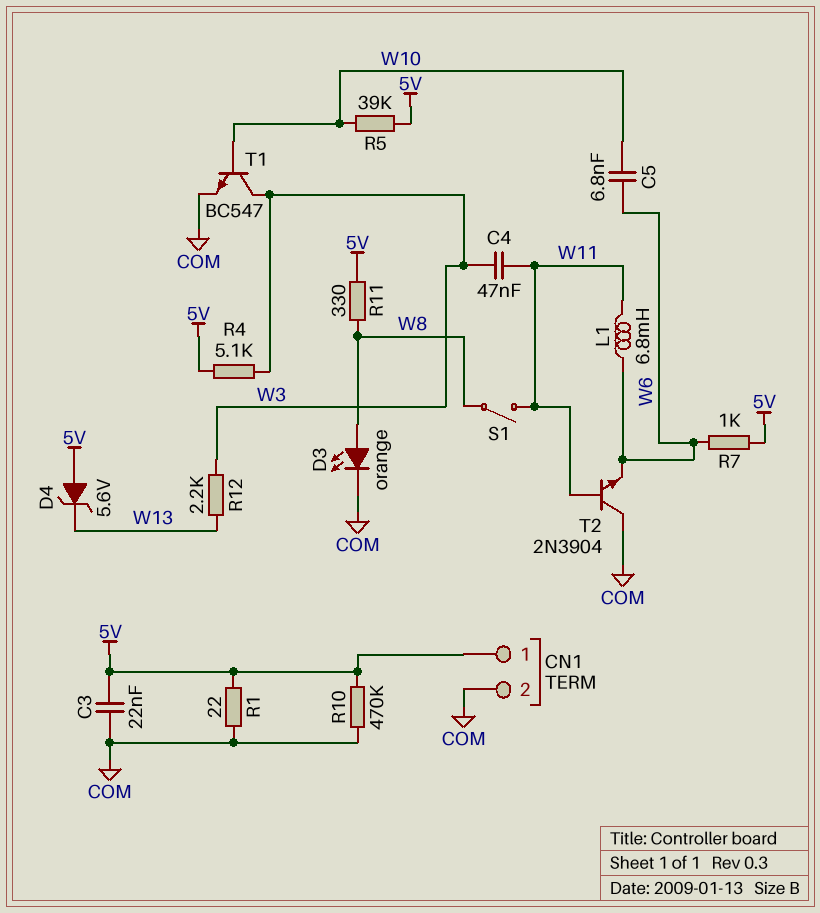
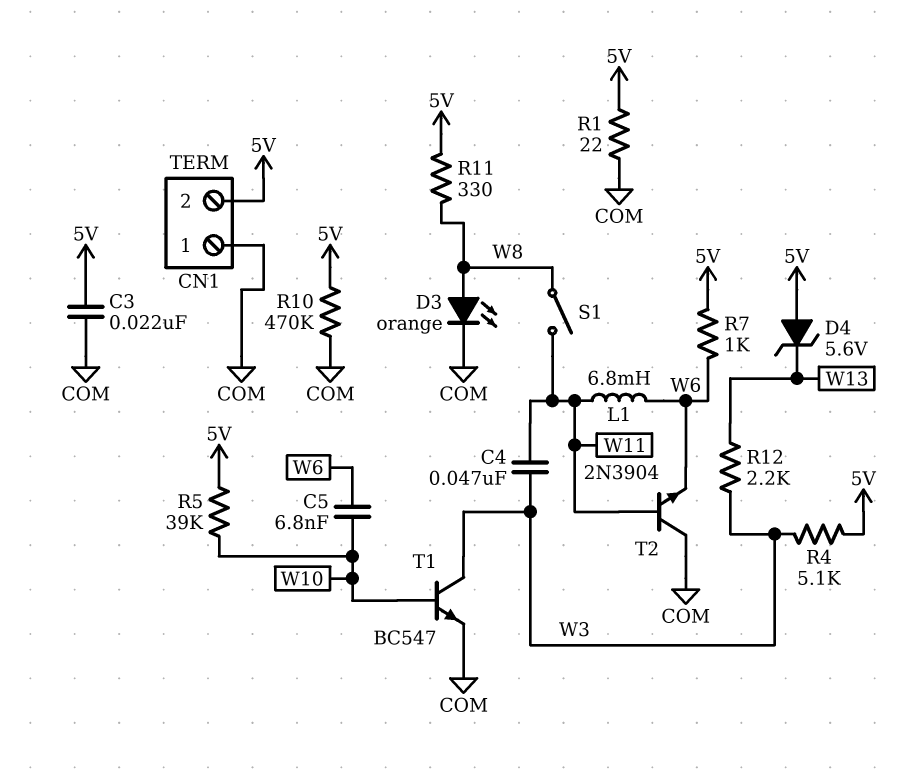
CN1 pin 1: 5V -> COM
CN1 pin 2: COM -> 5V

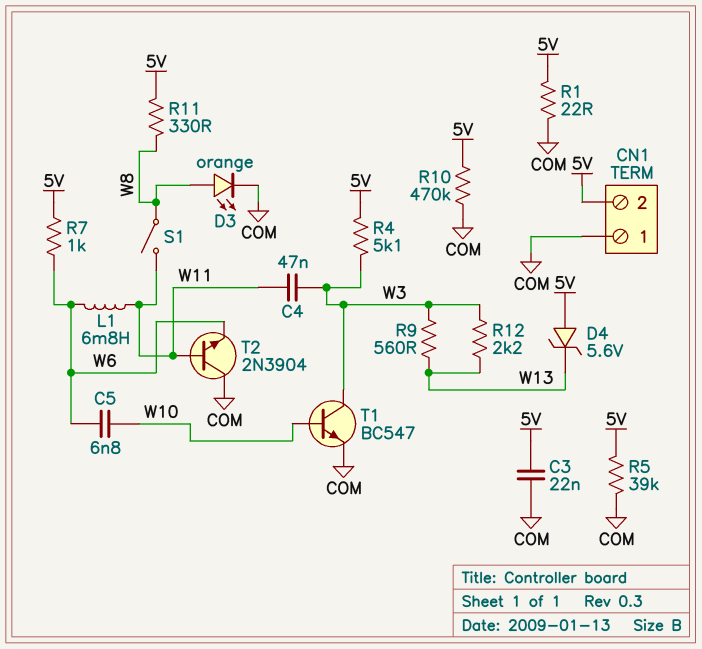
R5: 39k (5V, W10) -> 39k (5V, COM)
R9: none -> 560 (W3, W13)

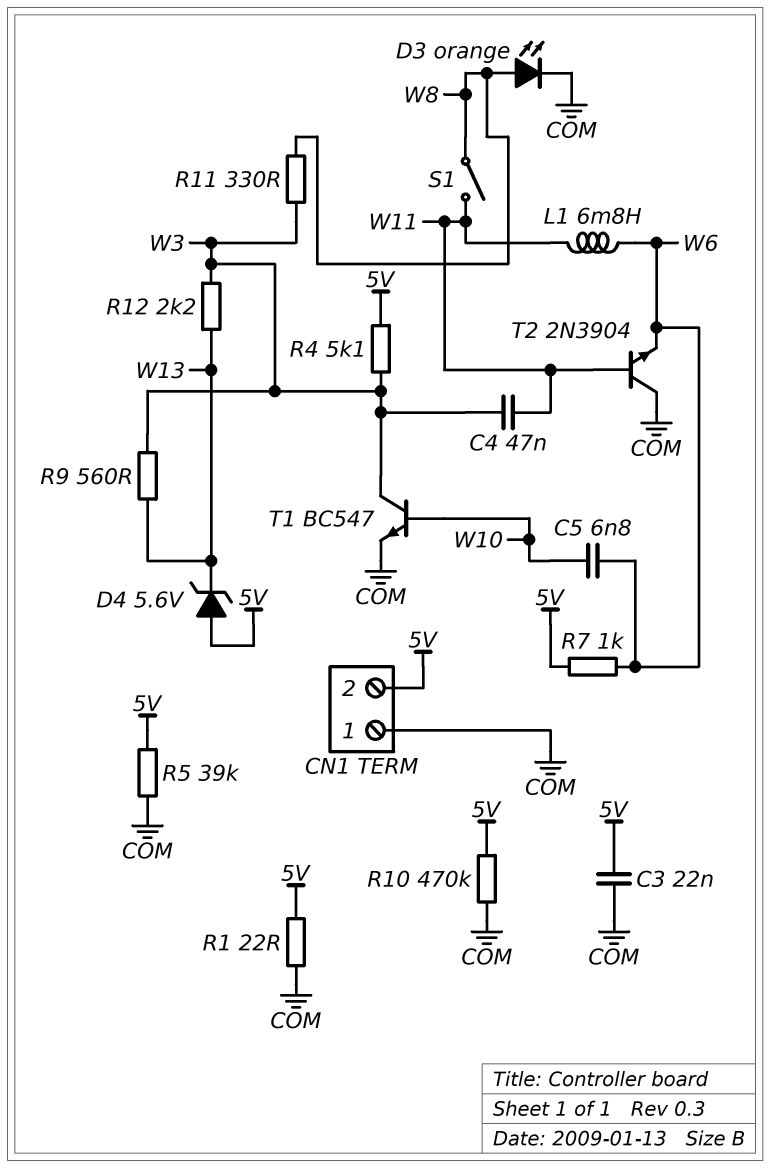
R11: 330 (5V, W8) -> 330 (W3, W8)

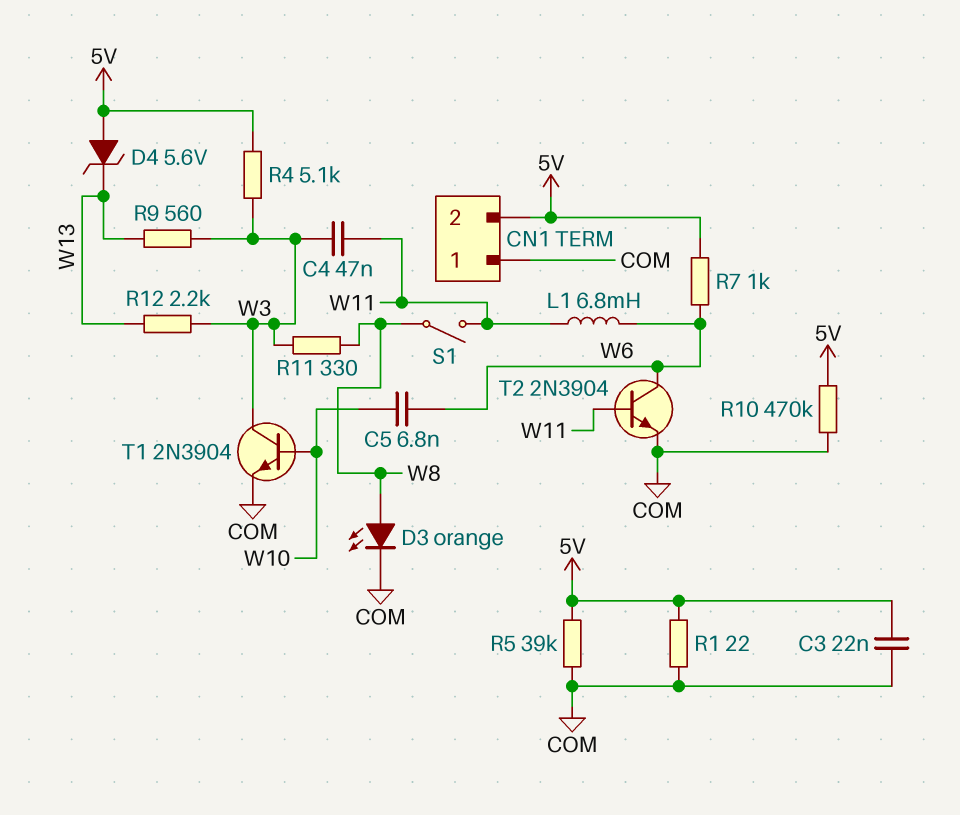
T1: NPN BC547 (B W10, C W3, E COM) -> NPN 2N3904 (B W10, C W3, E COM)
T2: NPN 2N3904 (B W11, C COM, E W6) -> NPN 2N3904 (B W11, C W6, E COM)

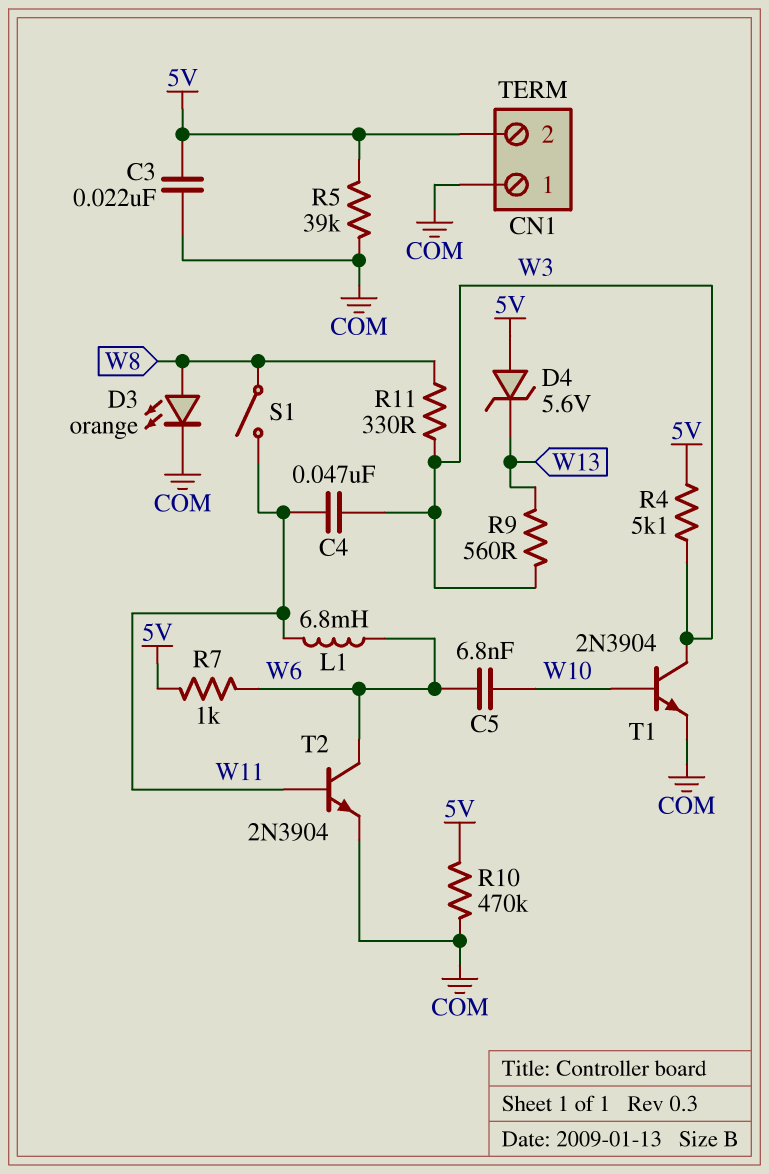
R1: 22 (5V, COM) -> none
R12: 2.2k (W3, W13) -> none

